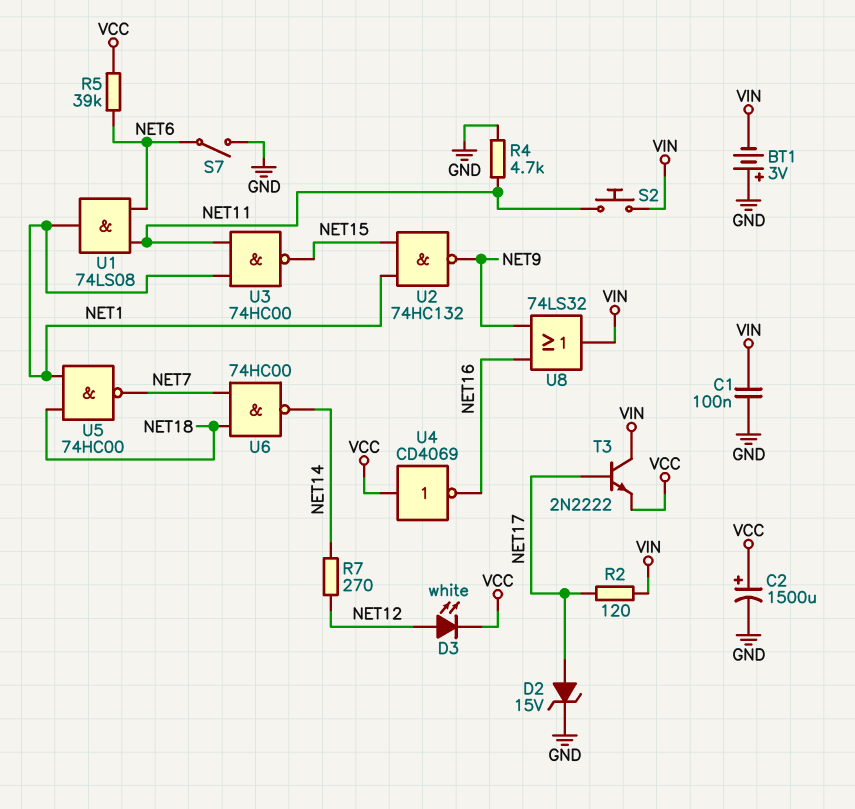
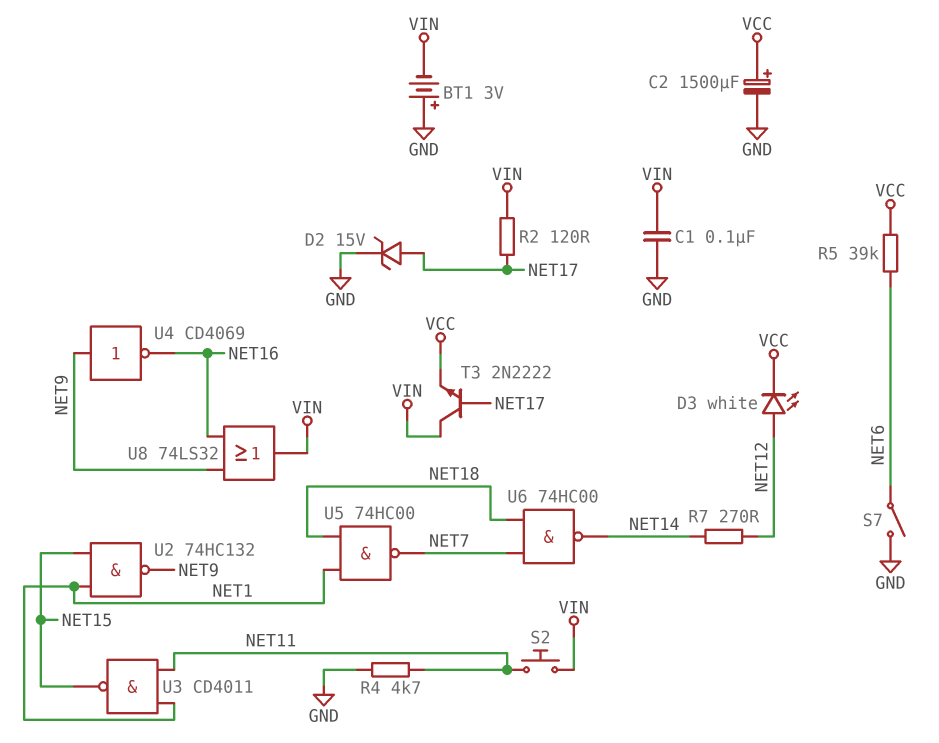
U1: AND 74LS08 (in NET6, in NET11, out NET1) -> none
U3: NAND 74HC00 (in NET1, in NET11, out NET15) -> NAND CD4011 (in NET1, in NET11, out NET15)
U4: NOT CD4069 (in VCC, out NET16) -> NOT CD4069 (in NET9, out NET16)

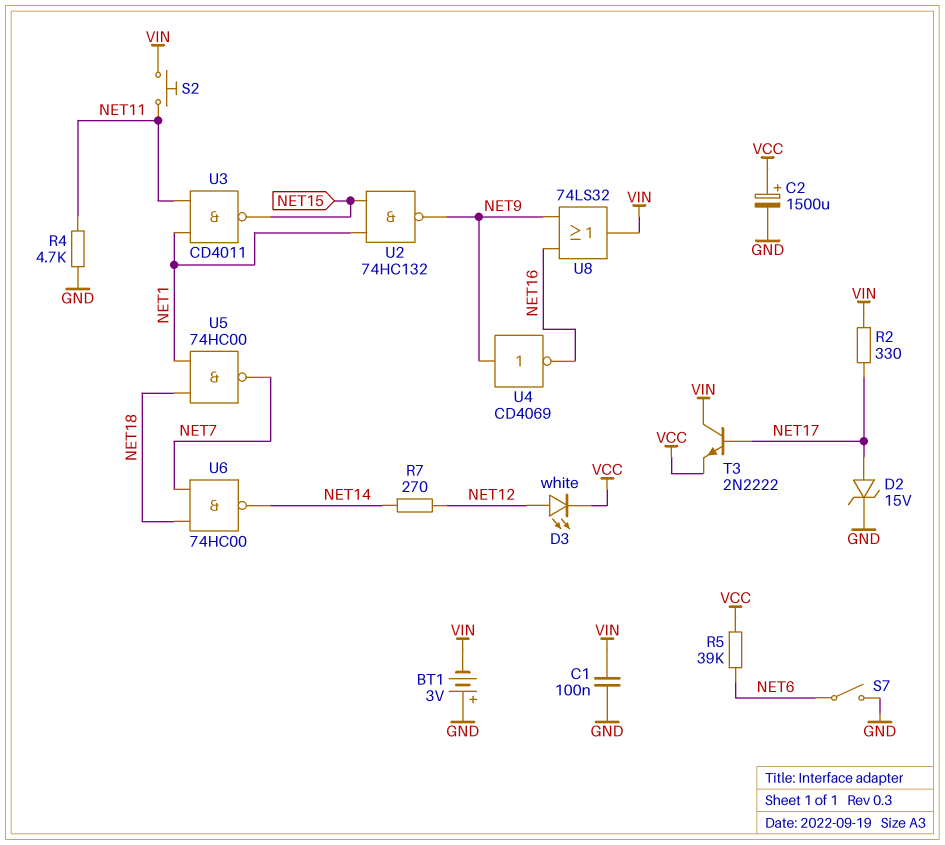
R2: 120 (NET17, VIN) -> 330 (NET17, VIN)

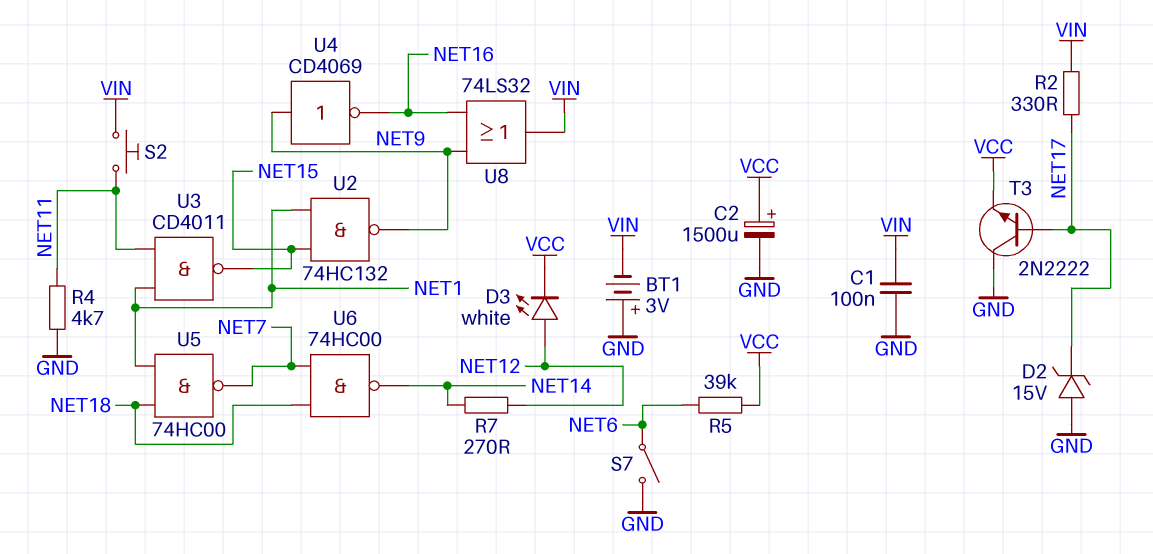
D2: zener 15V (A NET17, K GND) -> zener 15V (A GND, K NET17)
T3: NPN 2N2222 (B NET17, C VIN, E VCC) -> NPN 2N2222 (B NET17, C GND, E VCC)

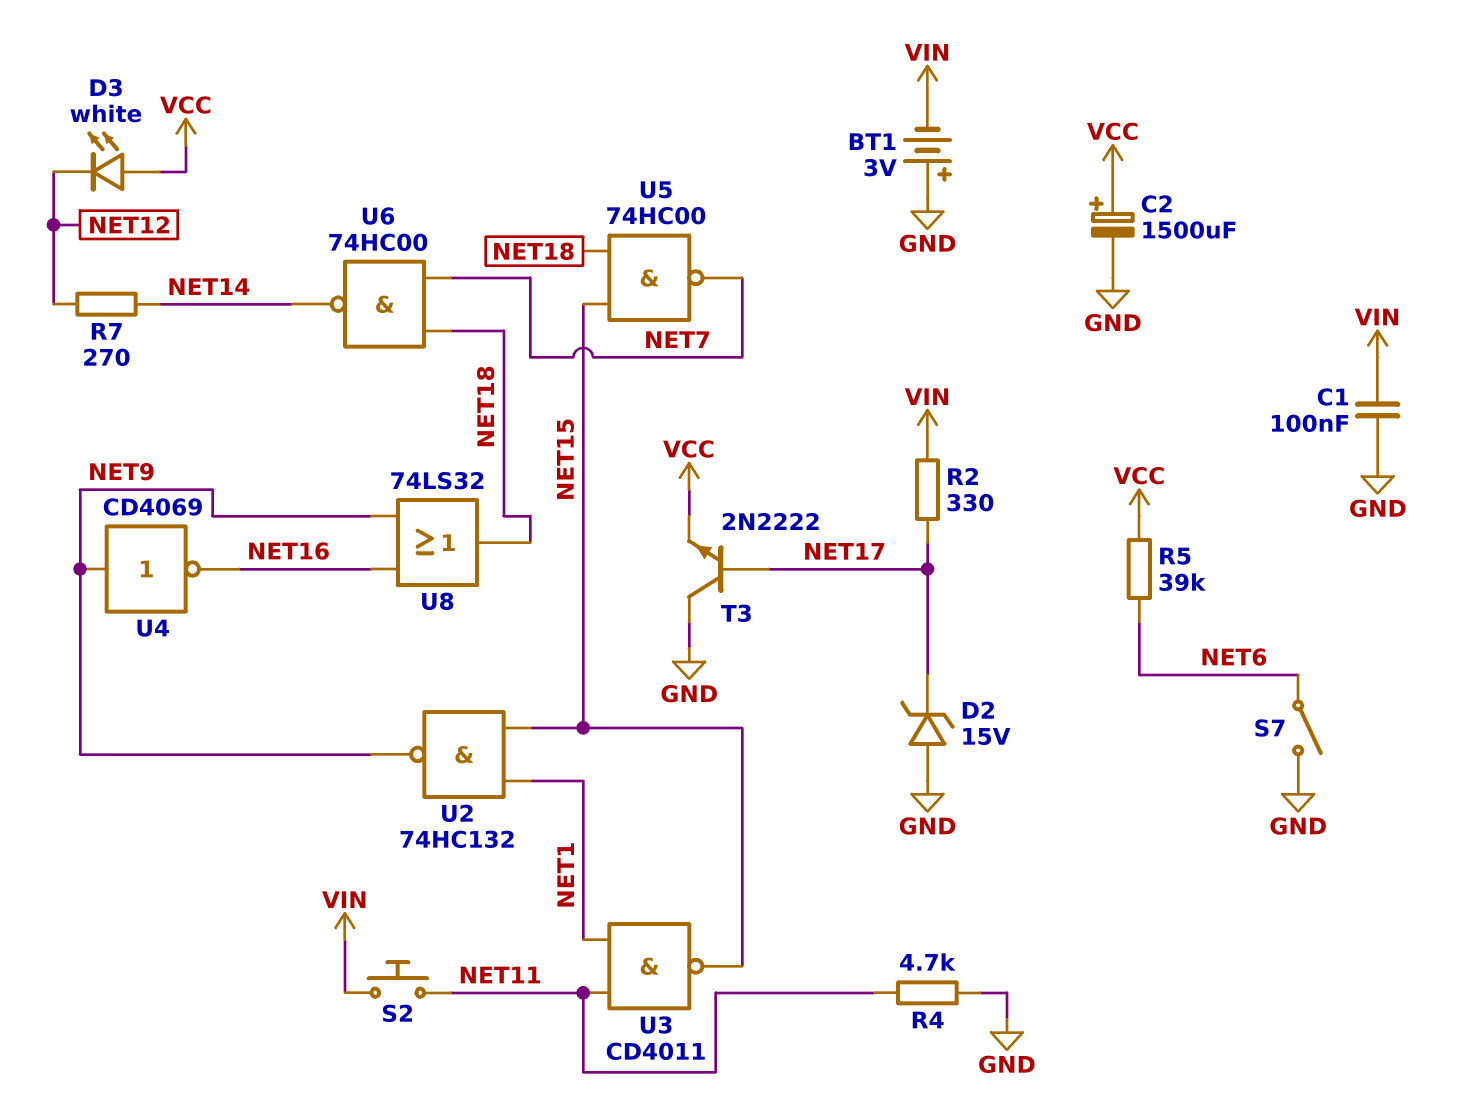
D3: LED white (A NET12, K VCC) -> LED white (A VCC, K NET12)
U5: NAND 74HC00 (in NET1, in NET18, out NET7) -> NAND 74HC00 (in NET15, in NET18, out NET7)
U8: OR 74LS32 (in NET9, in NET16, out VIN) -> OR 74LS32 (in NET9, in NET16, out NET18)

